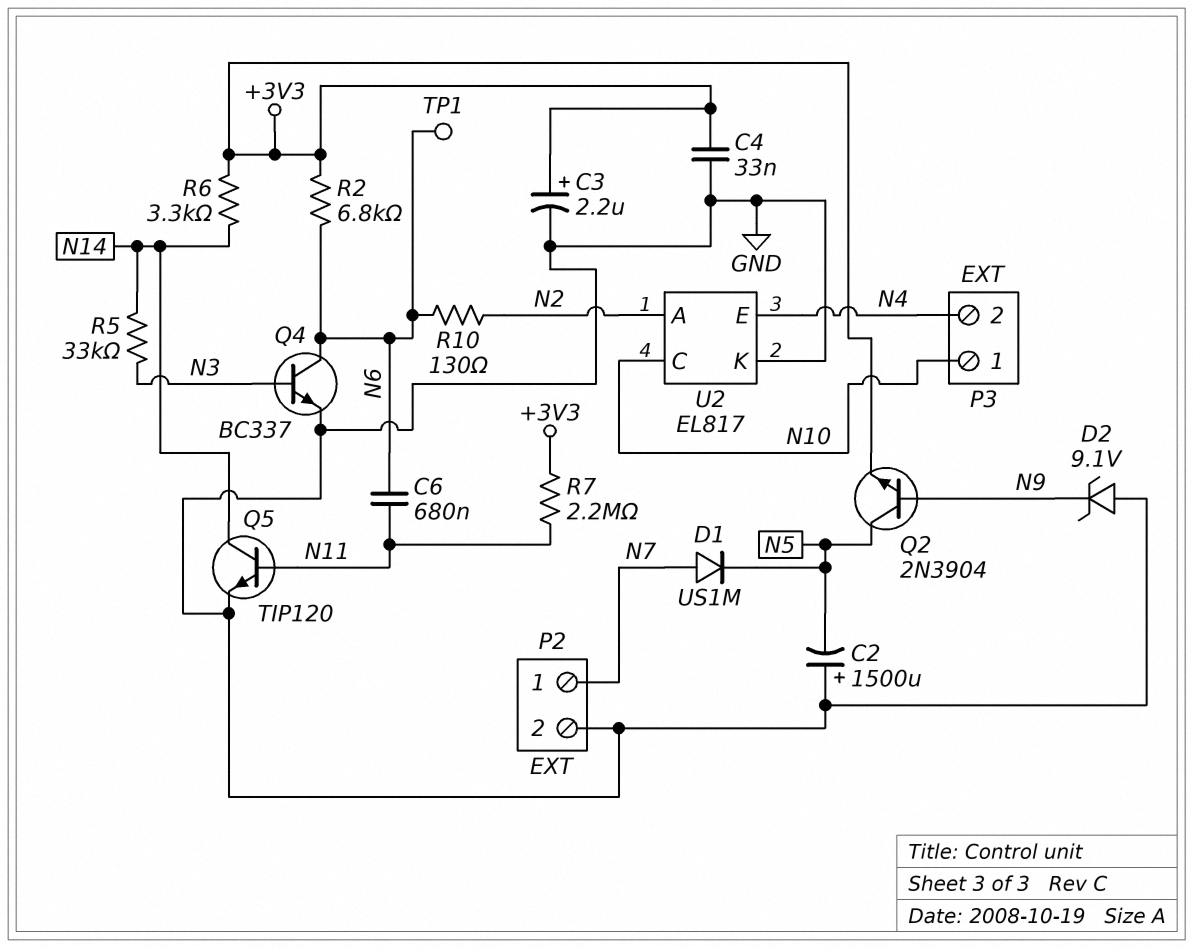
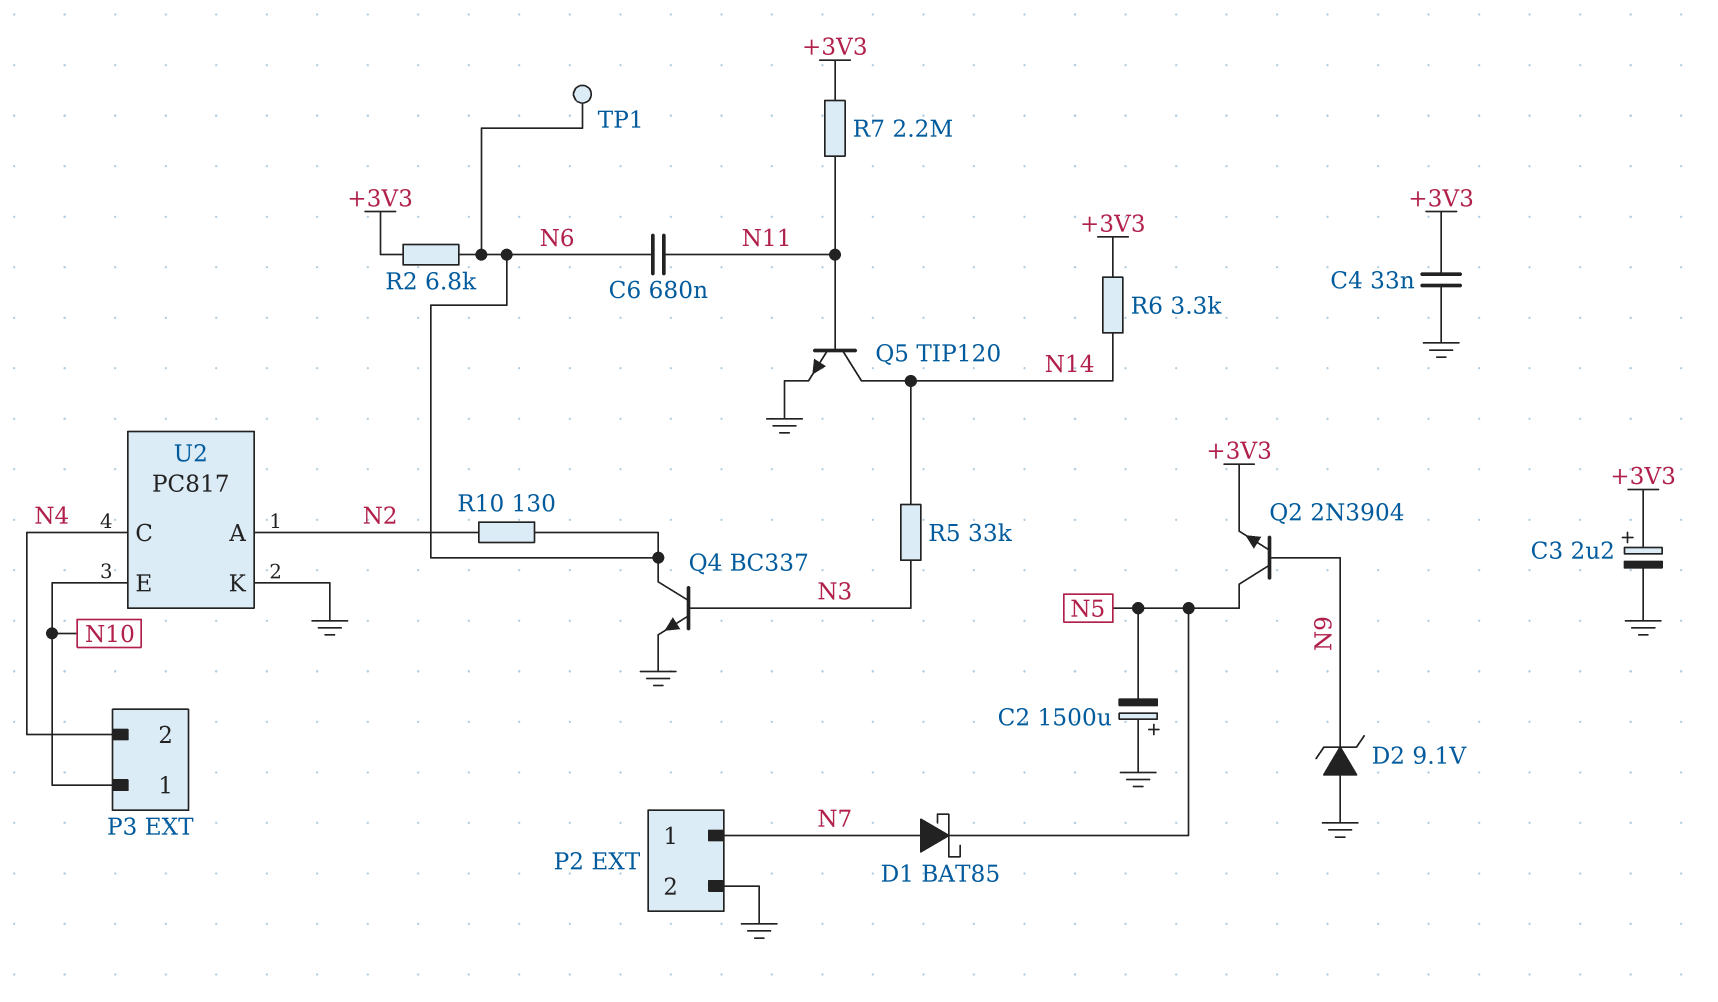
D1: diode US1M (A N7, K N5) -> schottky BAT85 (A N7, K N5)
U2: EL817 -> PC817
U2 pin C: N10 -> N4
U2 pin E: N4 -> N10

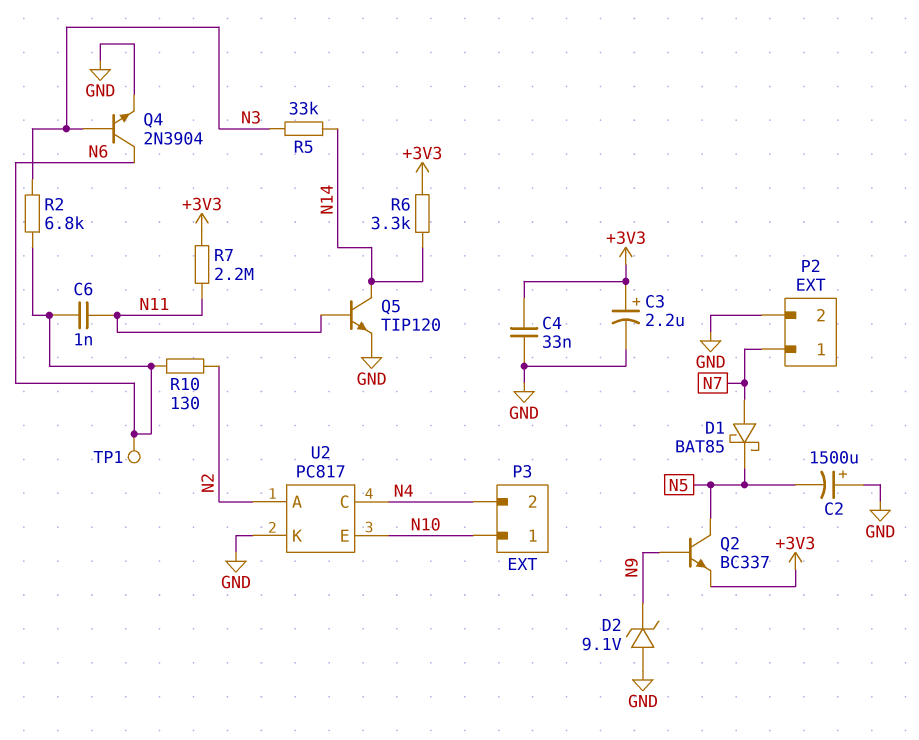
C6: 680nF (N6, N11) -> 1nF (N6, N11)
Q2: NPN 2N3904 (B N9, C N5, E +3V3) -> NPN BC337 (B N9, C N5, E +3V3)
Q4: NPN BC337 (B N3, C N6, E GND) -> NPN 2N3904 (B N3, C N6, E GND)
R2: 6.8k (+3V3, N6) -> 6.8k (N3, N6)

